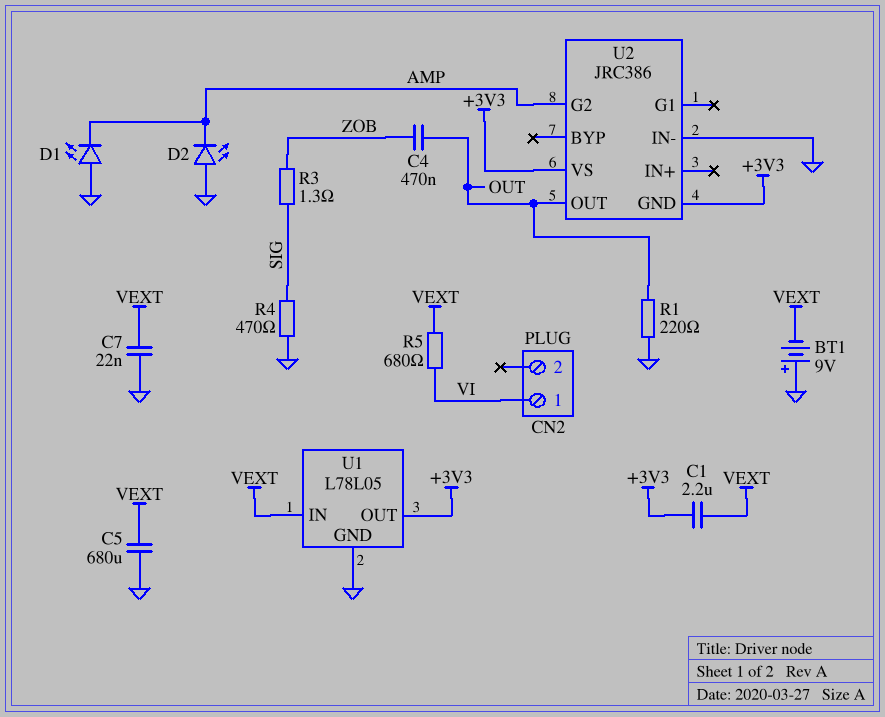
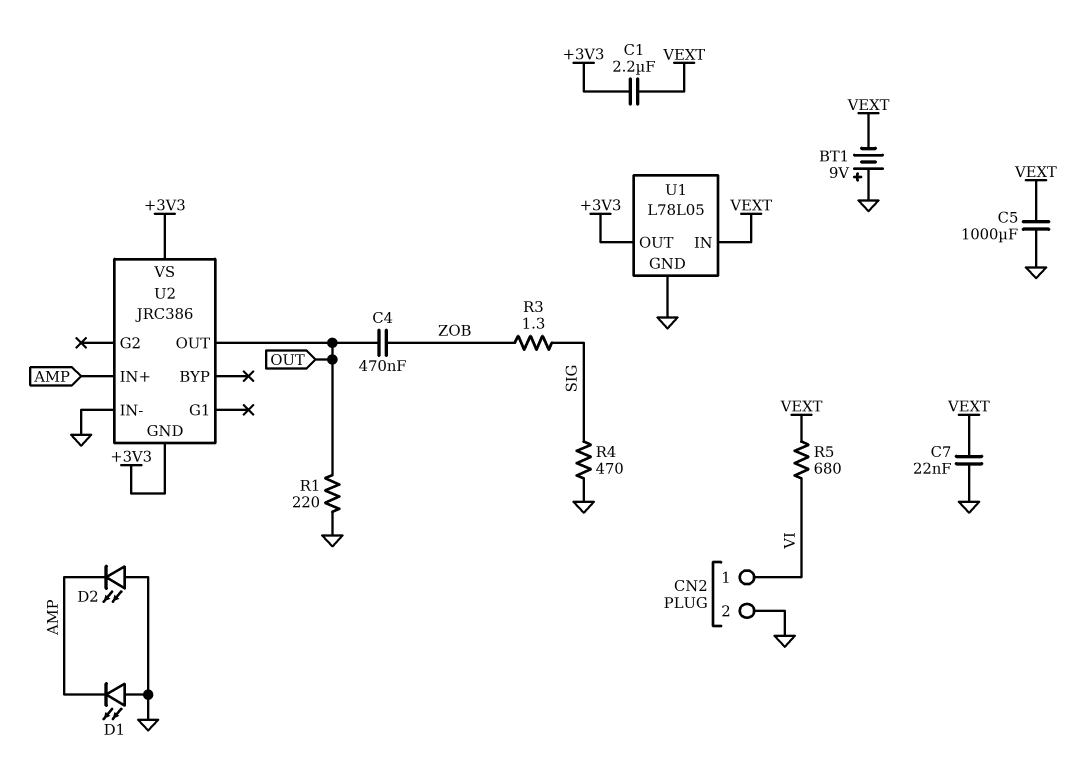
C5: 680uF (GND, VEXT) -> 1000uF (GND, VEXT)
CN2 pin 2: none -> GND
U2 pin G2: AMP -> none
U2 pin IN+: none -> AMP

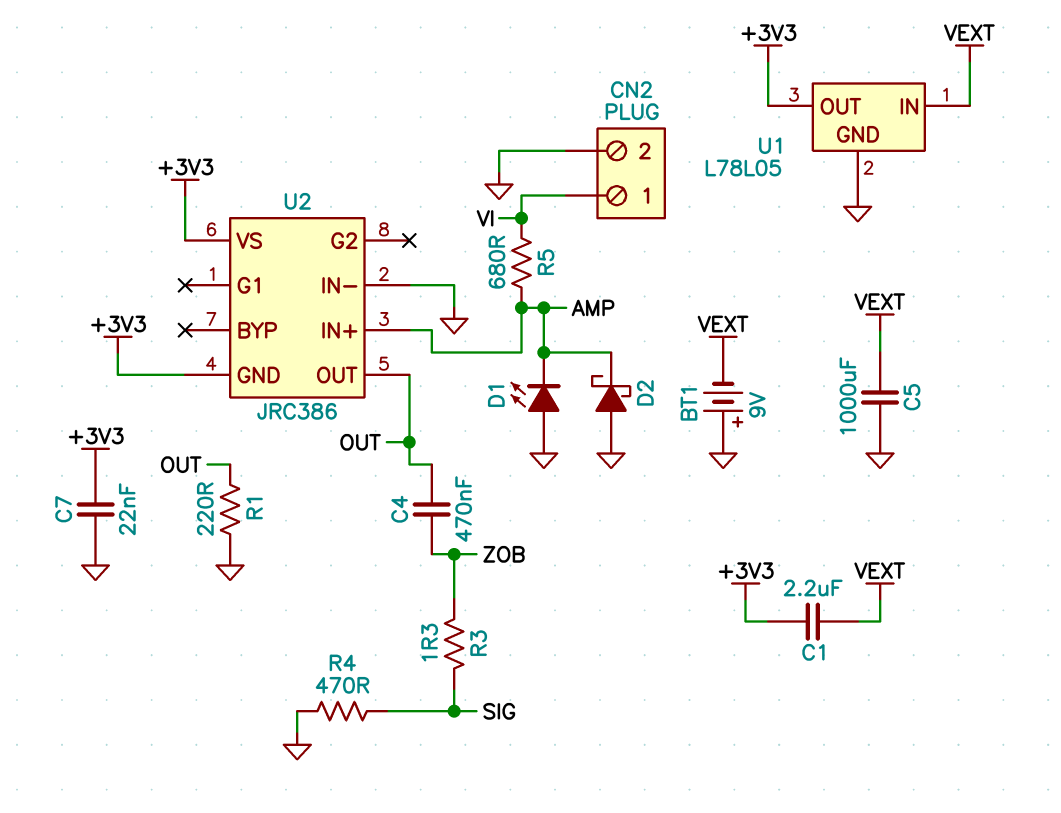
C7: 22nF (GND, VEXT) -> 22nF (+3V3, GND)
D2: LED (A GND, K AMP) -> schottky (A GND, K AMP)
R5: 680 (VEXT, VI) -> 680 (AMP, VI)

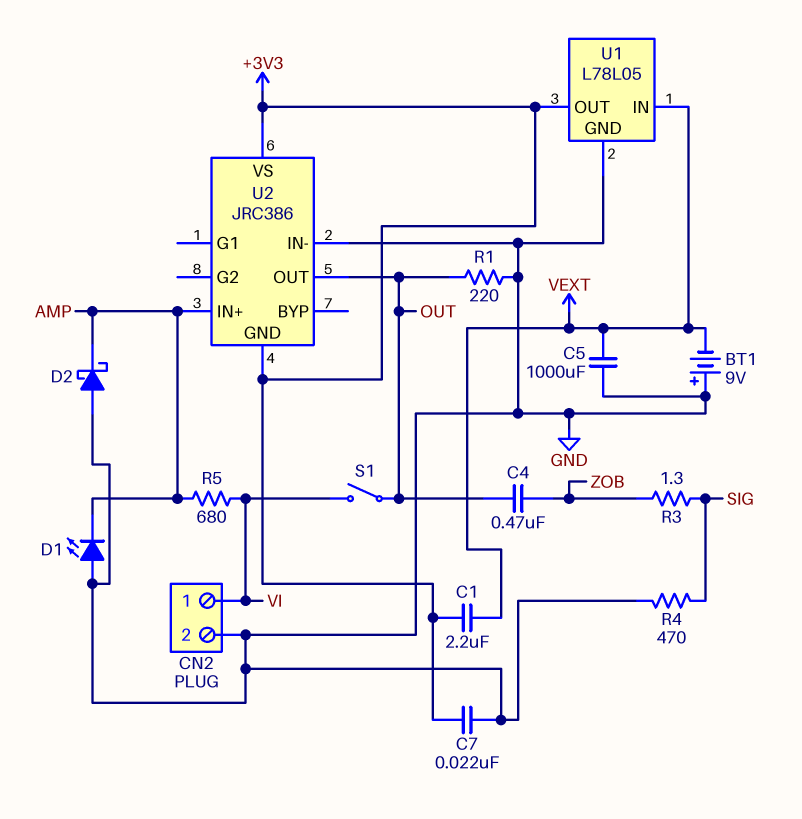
S1: none -> switch (OUT, VI)

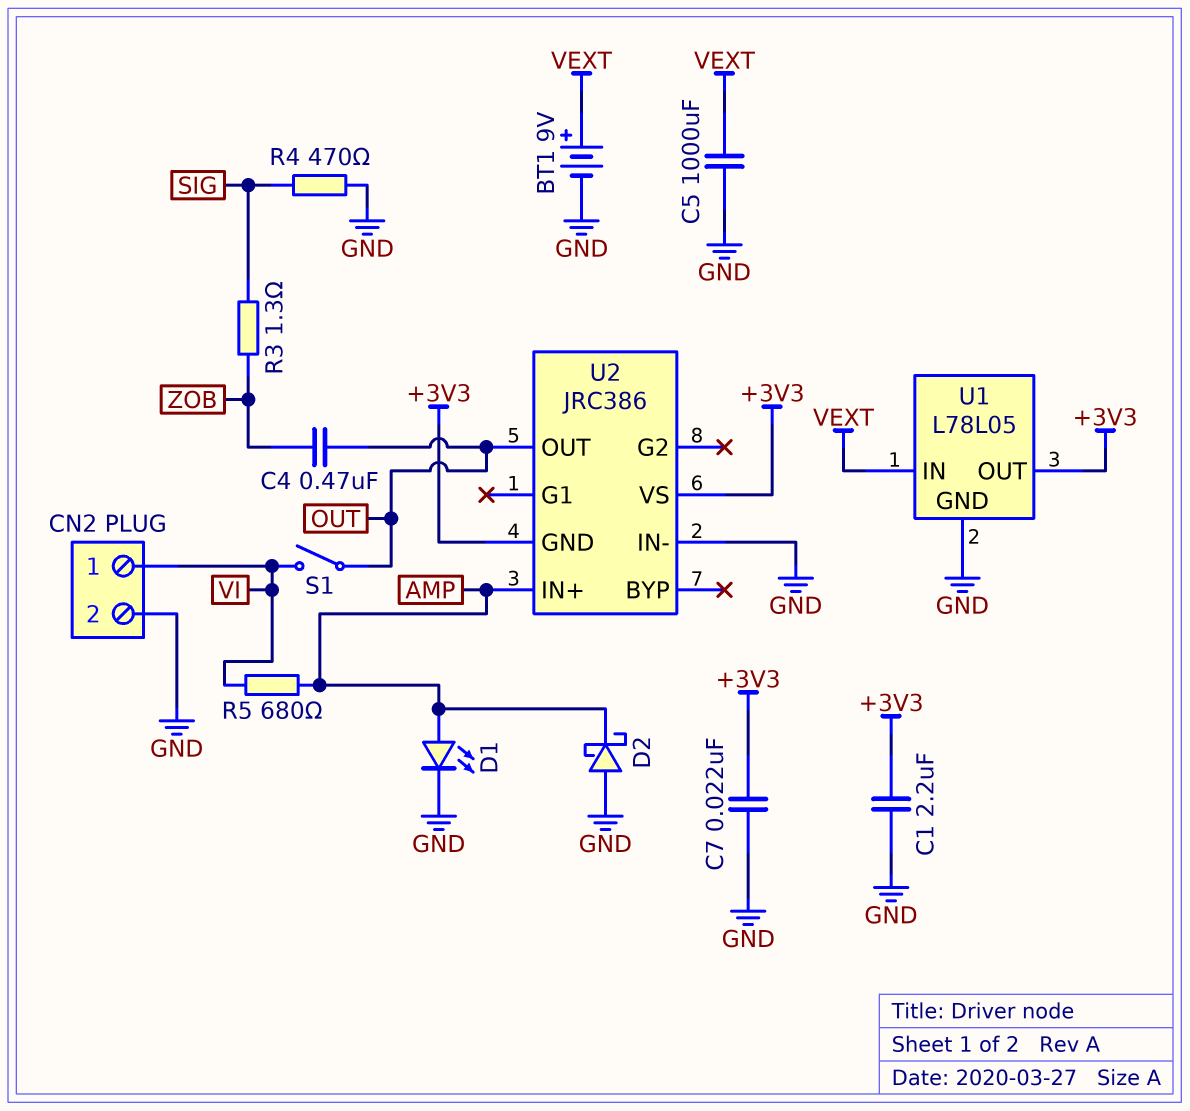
BT1: 9V (plus GND, minus VEXT) -> 9V (plus VEXT, minus GND)
C1: 2.2uF (+3V3, VEXT) -> 2.2uF (+3V3, GND)
D1: LED (A GND, K AMP) -> LED (A AMP, K GND)
R1: 220 (GND, OUT) -> none

